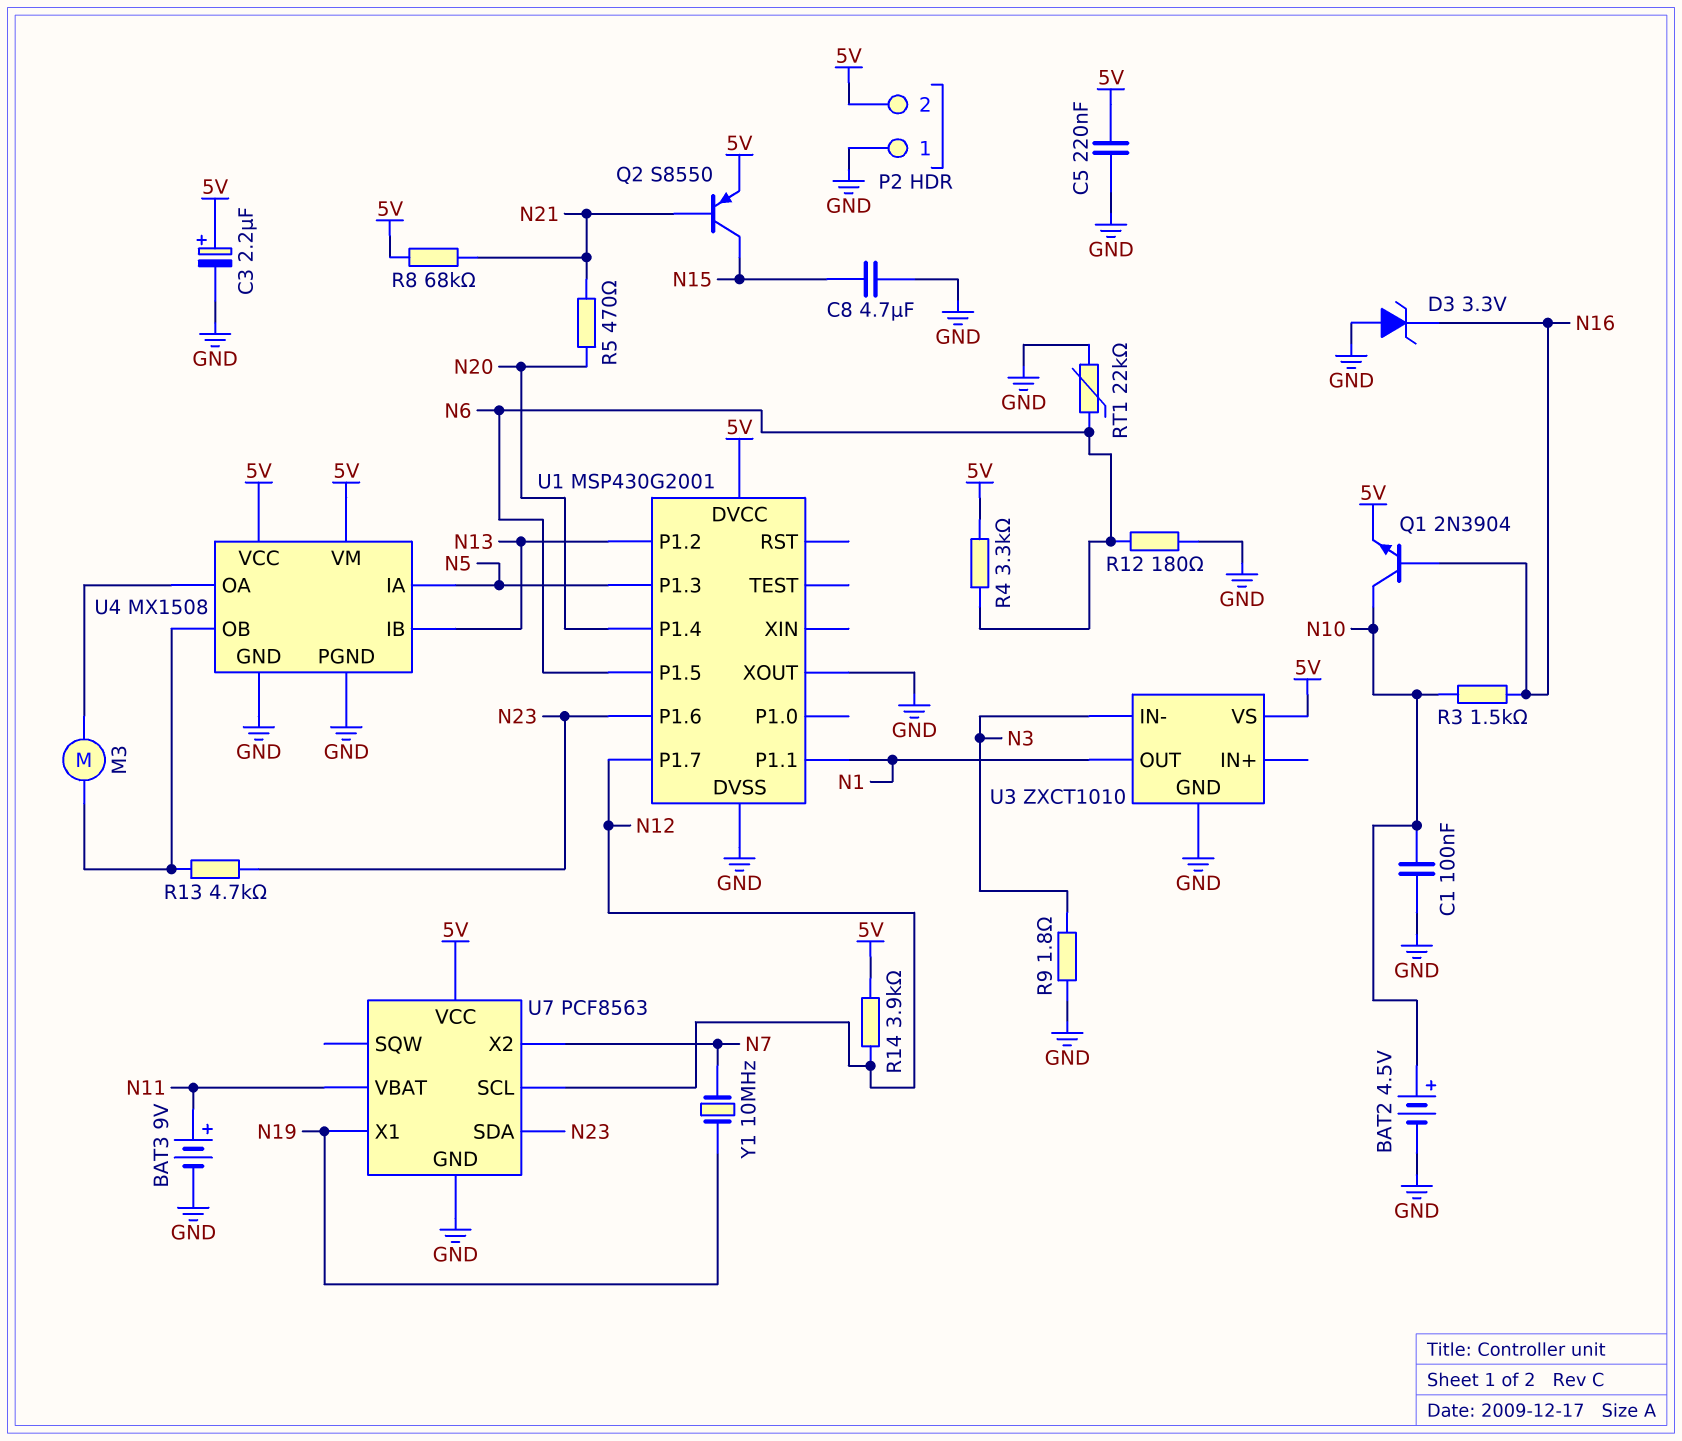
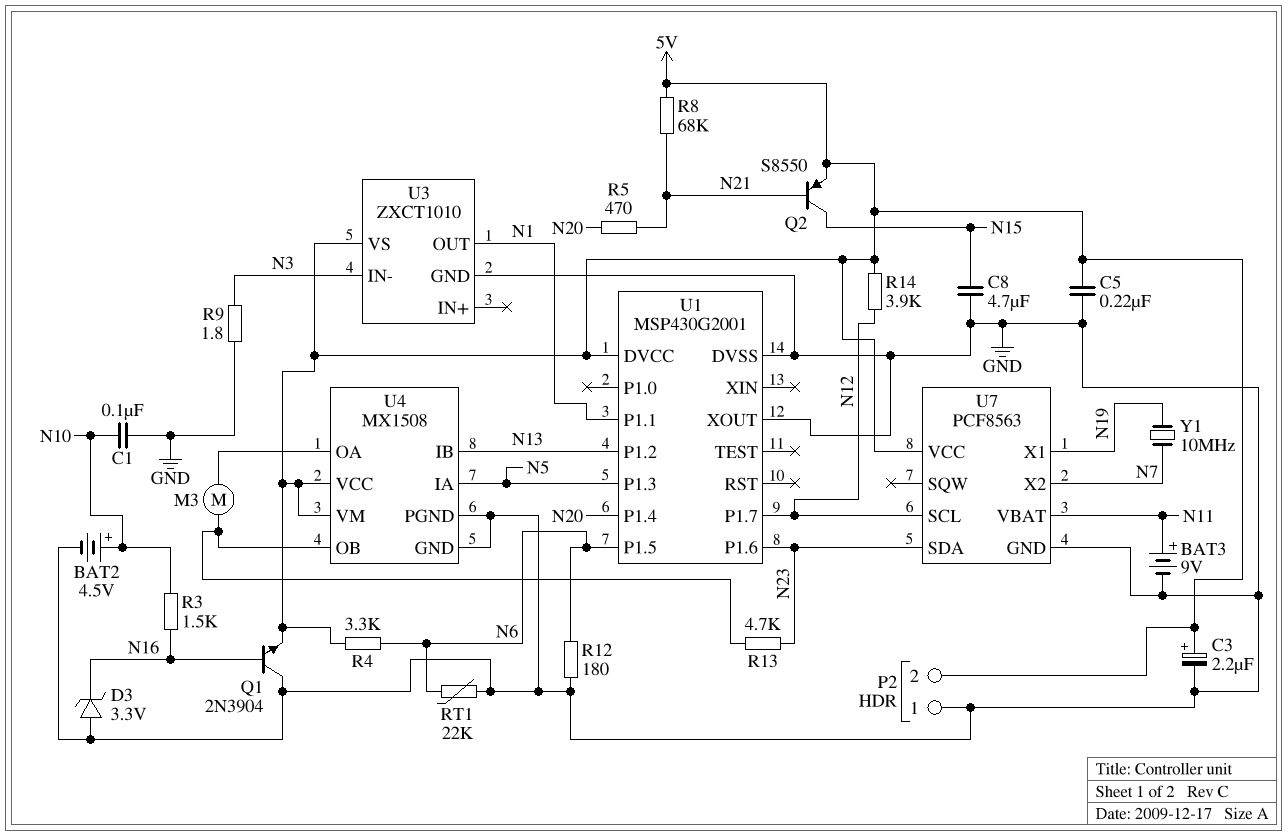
Q1: NPN 2N3904 (B N16, C N10, E 5V) -> NPN 2N3904 (B N16, C GND, E 5V)

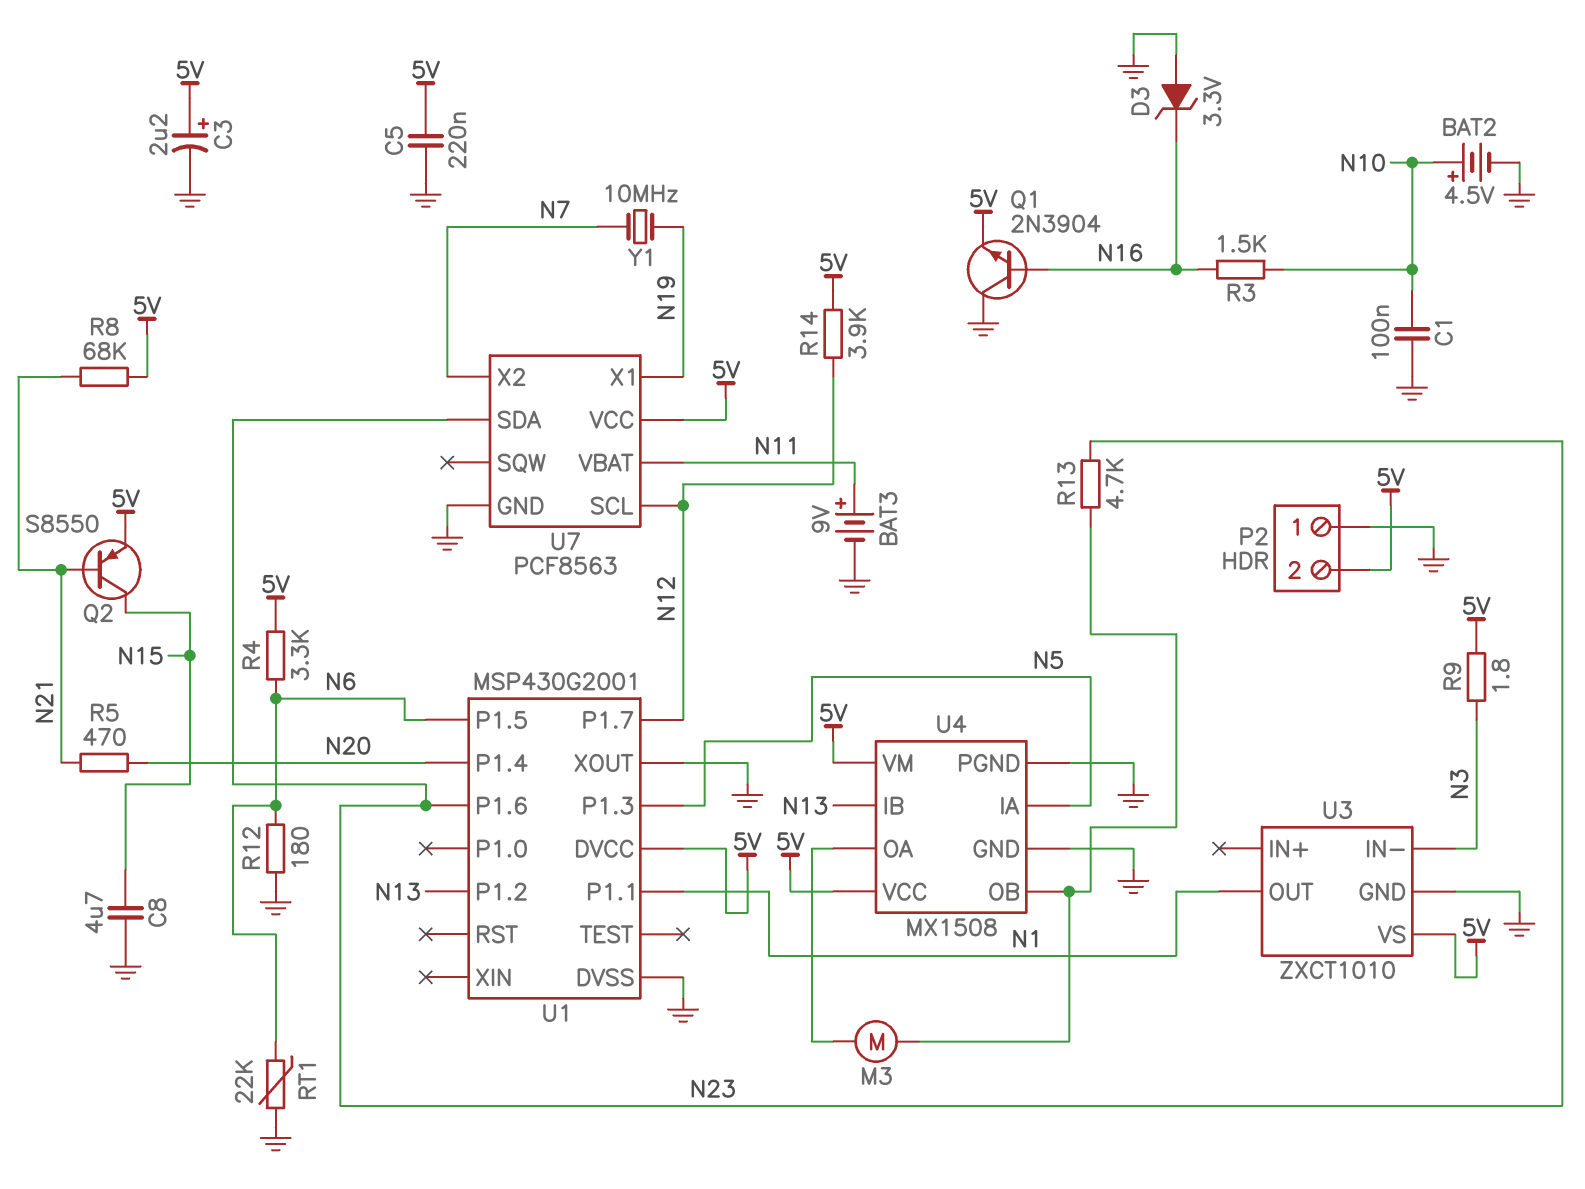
R9: 1.8 (GND, N3) -> 1.8 (5V, N3)

